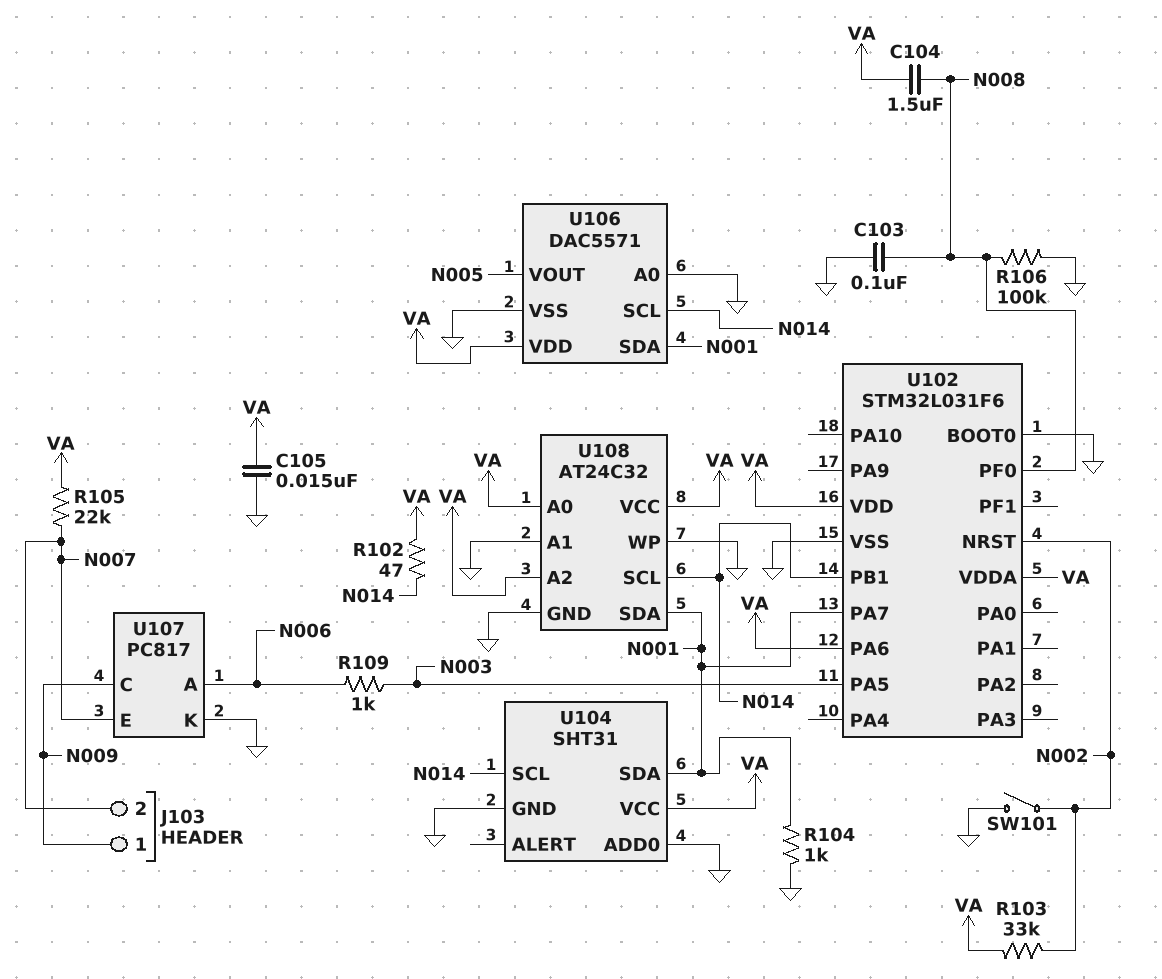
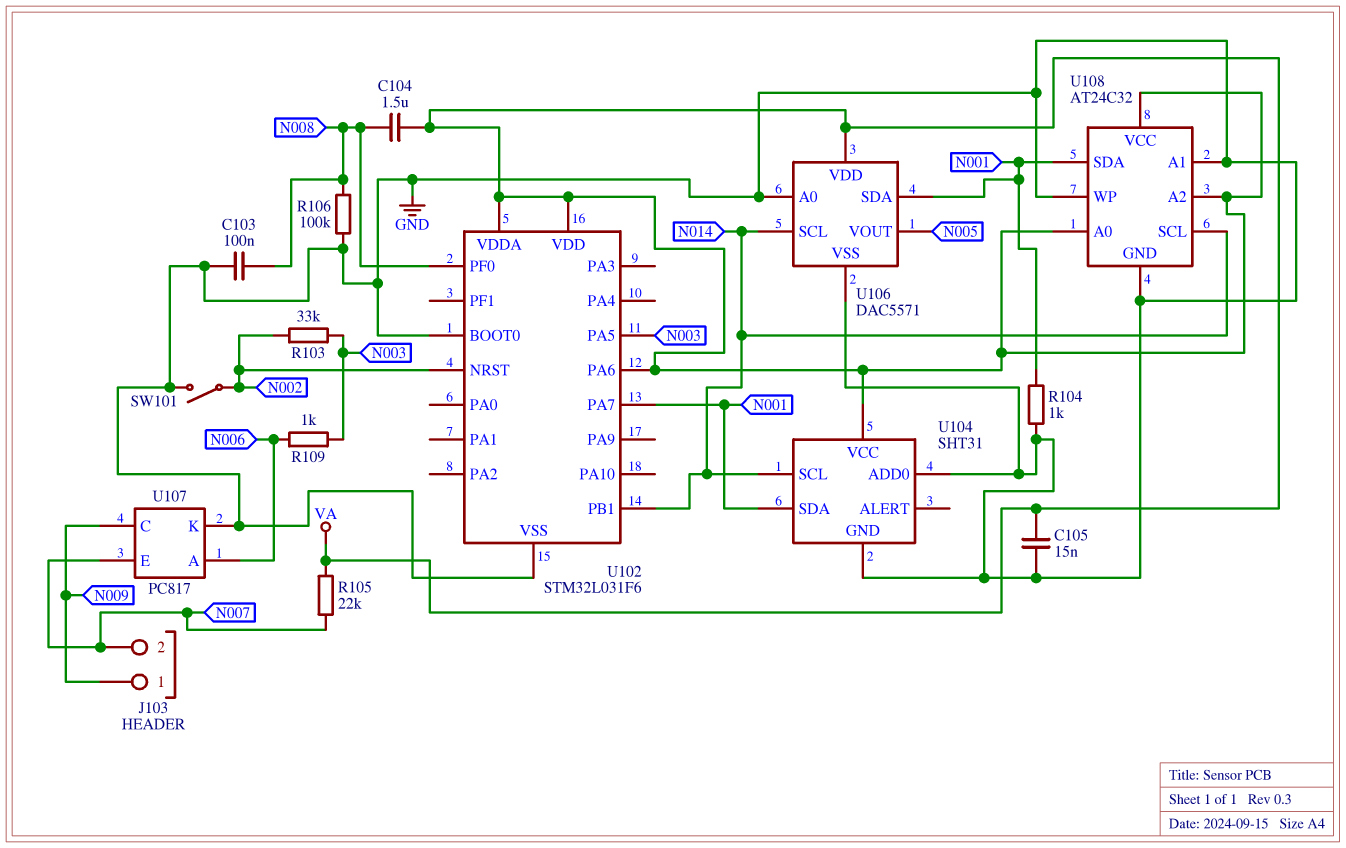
R102: 47 (N014, VA) -> none
R103: 33k (N002, VA) -> 33k (N002, N003)

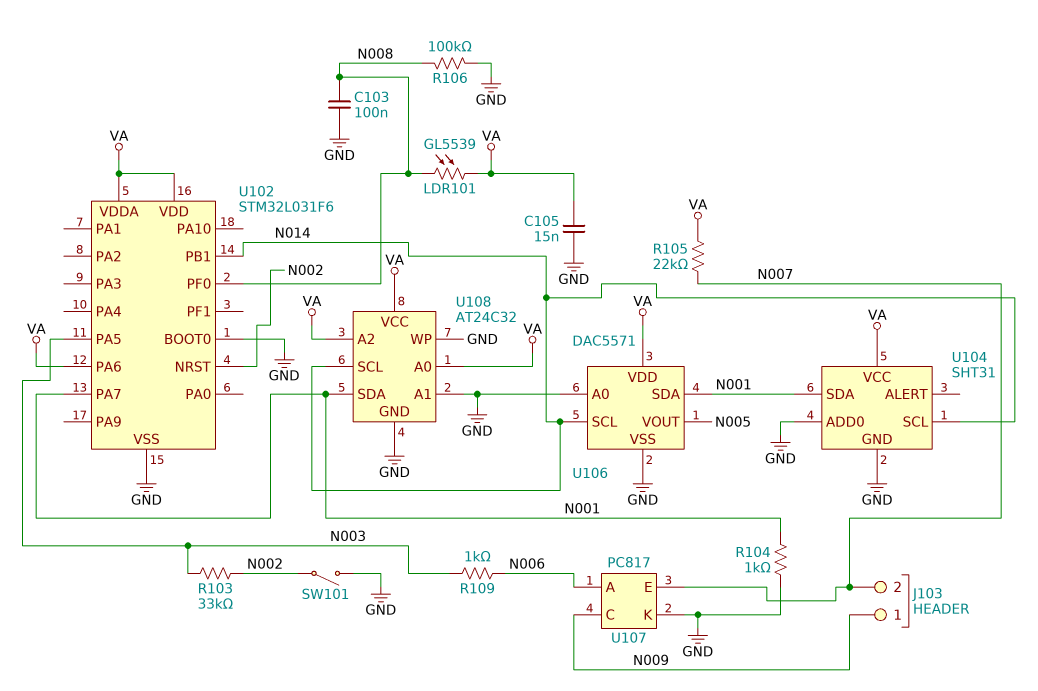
C104: 1.5uF (N008, VA) -> none
LDR101: none -> GL5539 (N008, VA)

